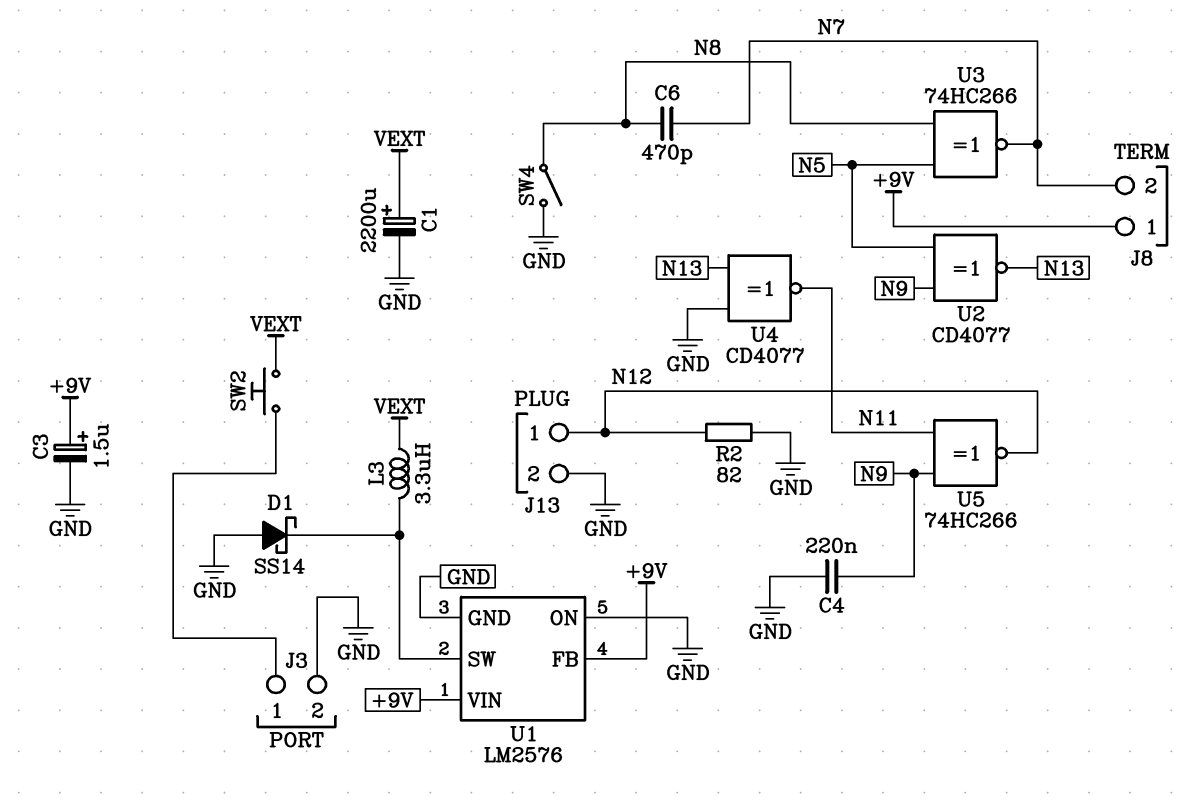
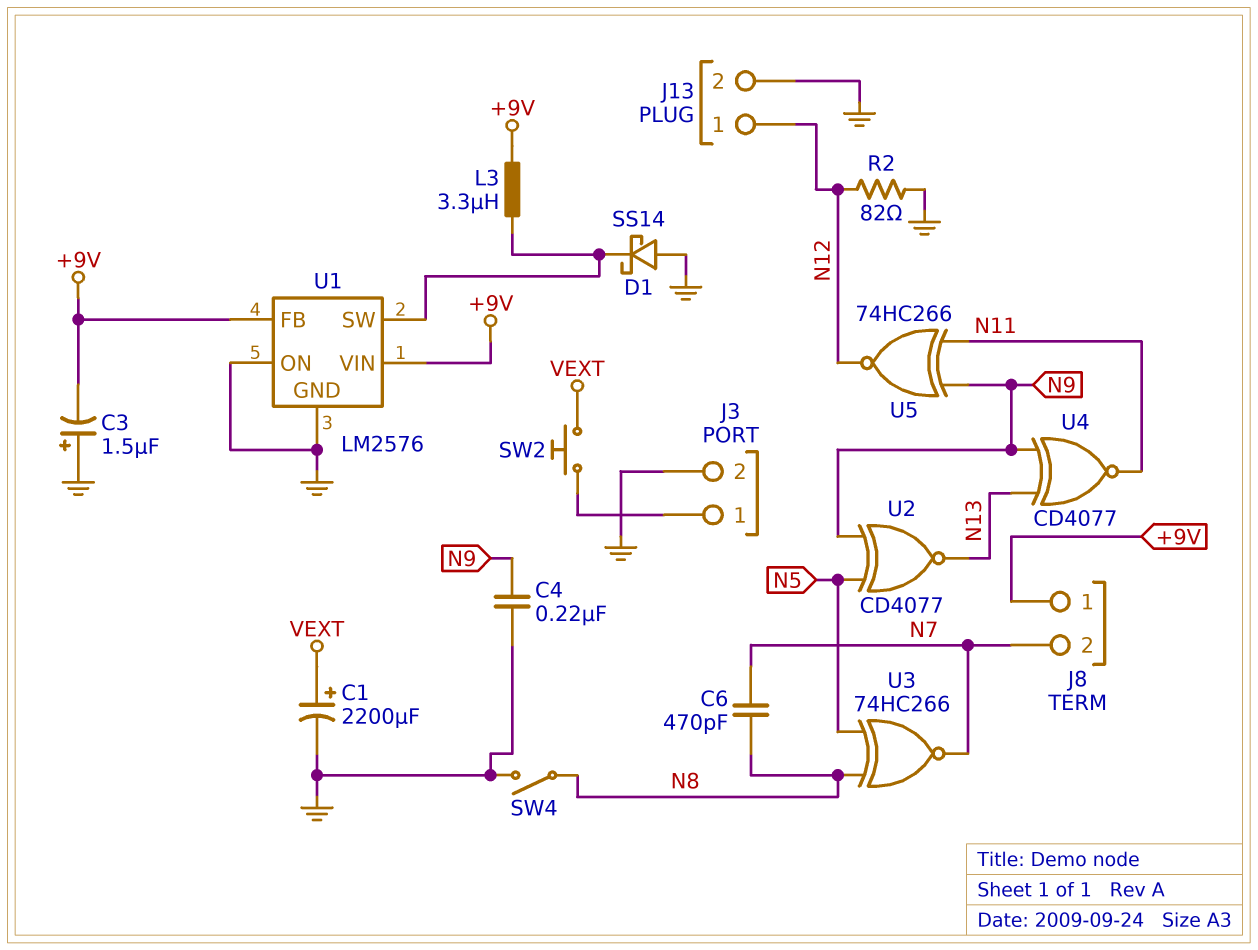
C3: 1.5uF (plus +9V, minus GND) -> 1.5uF (plus GND, minus +9V)
L3: 3.3uH (U1/SW, VEXT) -> 3.3uH (+9V, U1/SW)
U4: XNOR CD4077 (in GND, in N13, out N11) -> XNOR CD4077 (in N9, in N13, out N11)

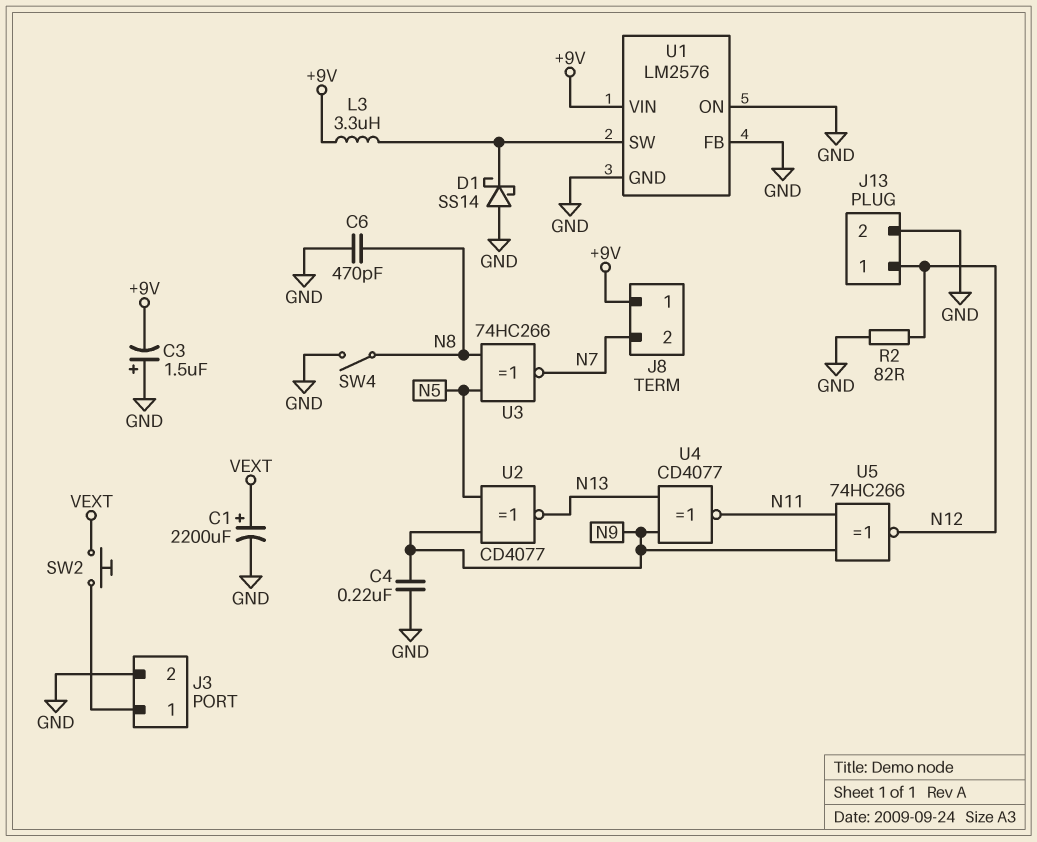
C6: 470pF (N7, N8) -> 470pF (GND, N8)
U1 pin FB: +9V -> GND

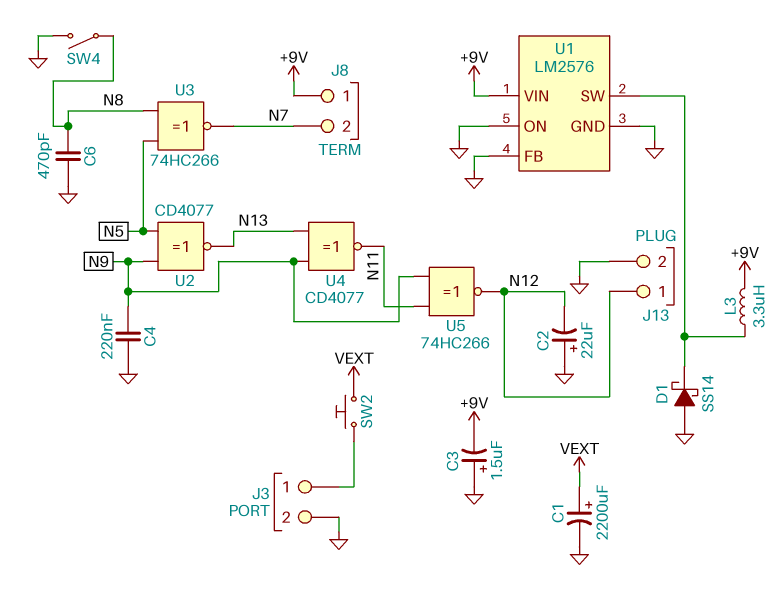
C2: none -> 22uF (plus GND, minus N12)
R2: 82 (GND, N12) -> none

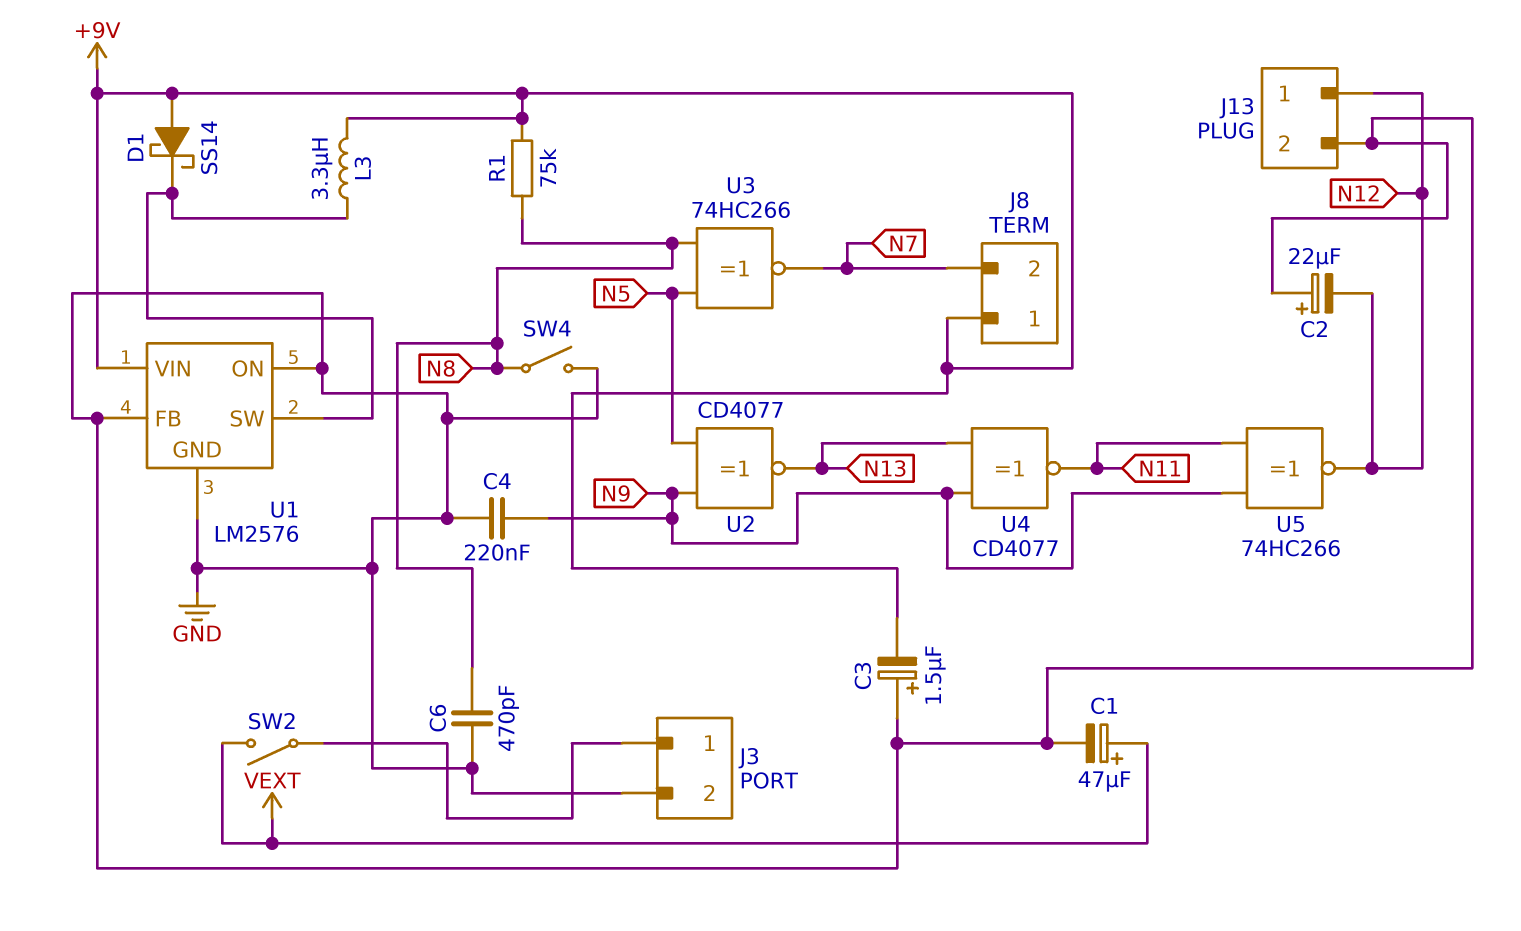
C1: 2200uF (plus VEXT, minus GND) -> 47uF (plus VEXT, minus GND)
D1: schottky SS14 (A GND, K U1/SW) -> schottky SS14 (A +9V, K U1/SW)
R1: none -> 75k (+9V, N8)
SW2: button (J3/1, VEXT) -> switch (J3/1, VEXT)

